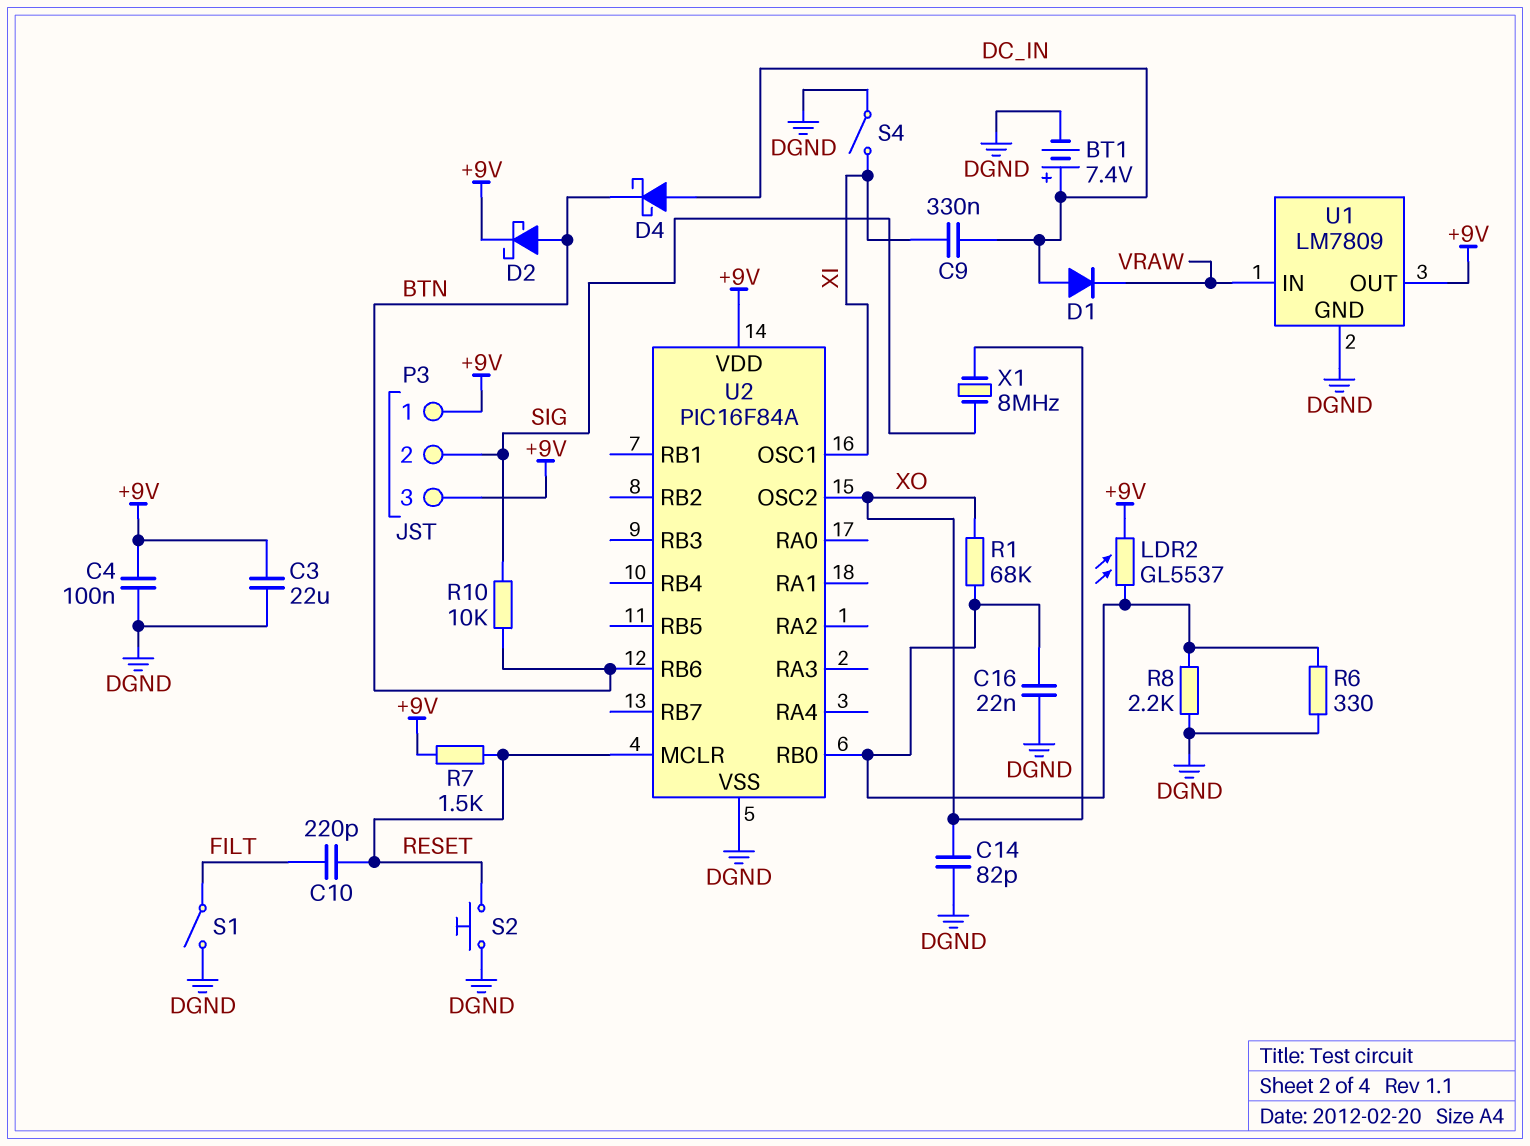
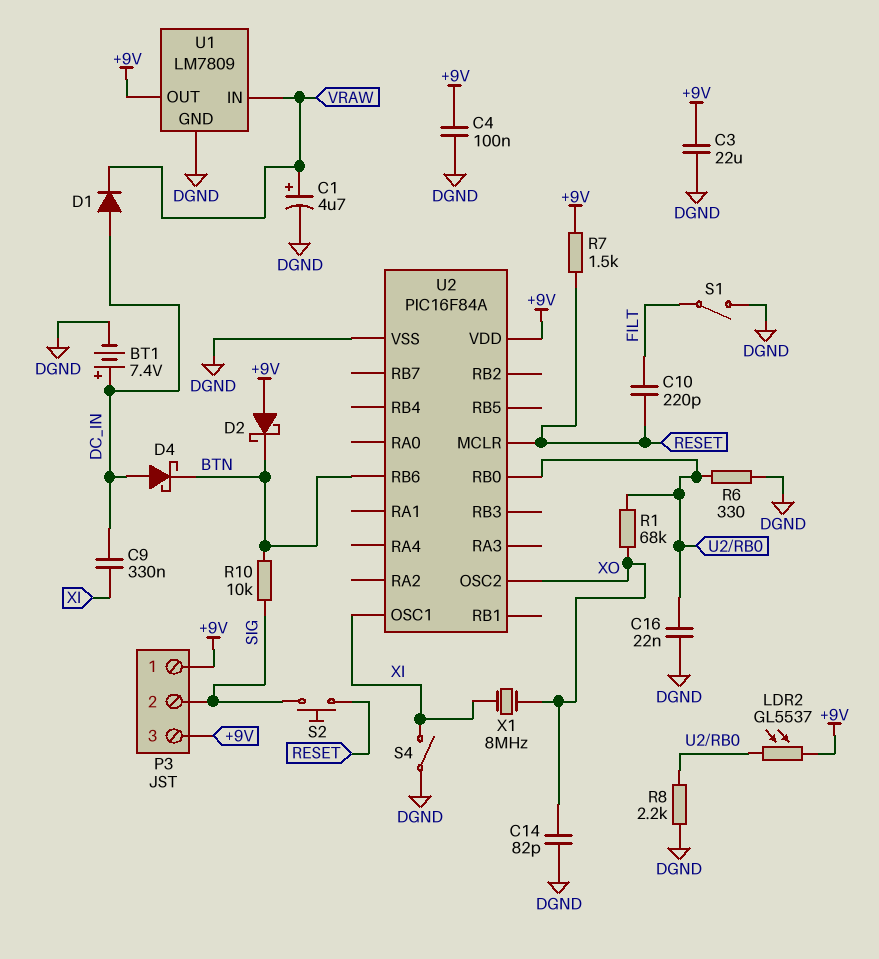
C1: none -> 4.7uF (plus VRAW, minus DGND)
D2: schottky (A BTN, K +9V) -> schottky (A +9V, K BTN)
S2: button (DGND, RESET) -> button (RESET, SIG)
X1: 8MHz (SIG, XO) -> 8MHz (XI, XO)

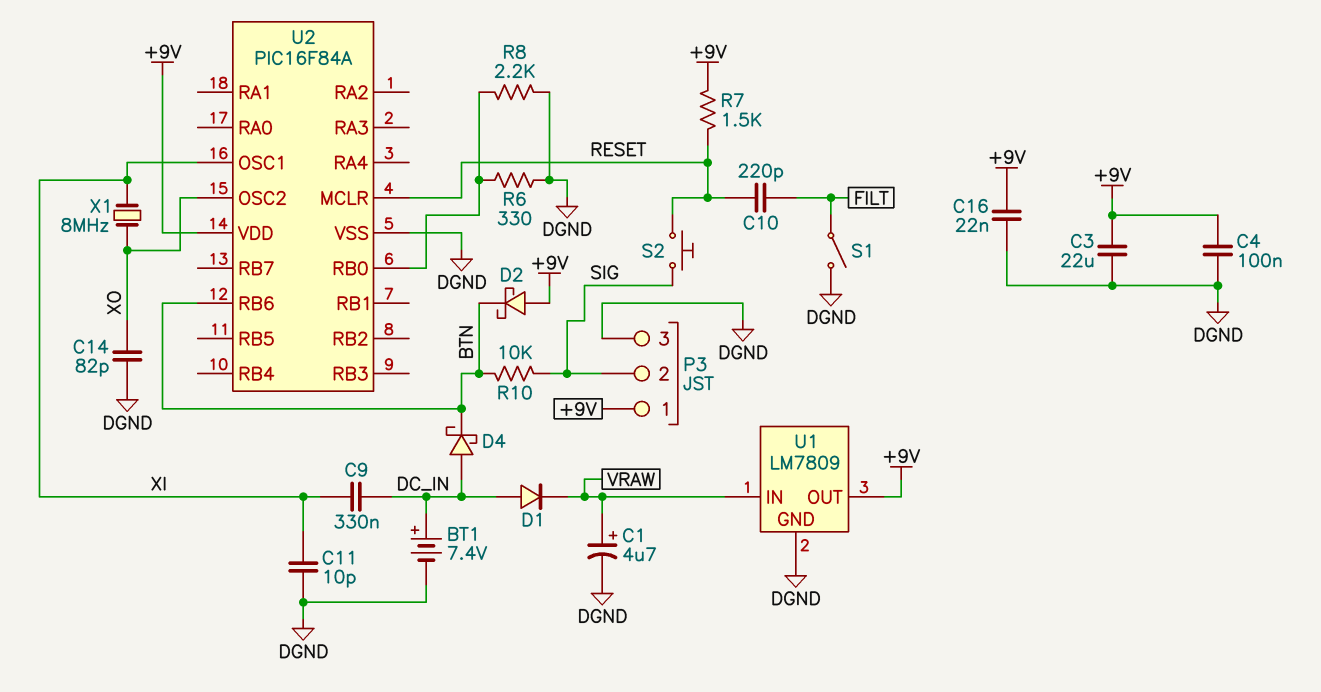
C11: none -> 10pF (DGND, XI)
C16: 22nF (DGND, U2/RB0) -> 22nF (+9V, DGND)
LDR2: GL5537 (+9V, U2/RB0) -> none
P3 pin 3: +9V -> DGND
R1: 68k (U2/RB0, XO) -> none
S4: switch (DGND, XI) -> none

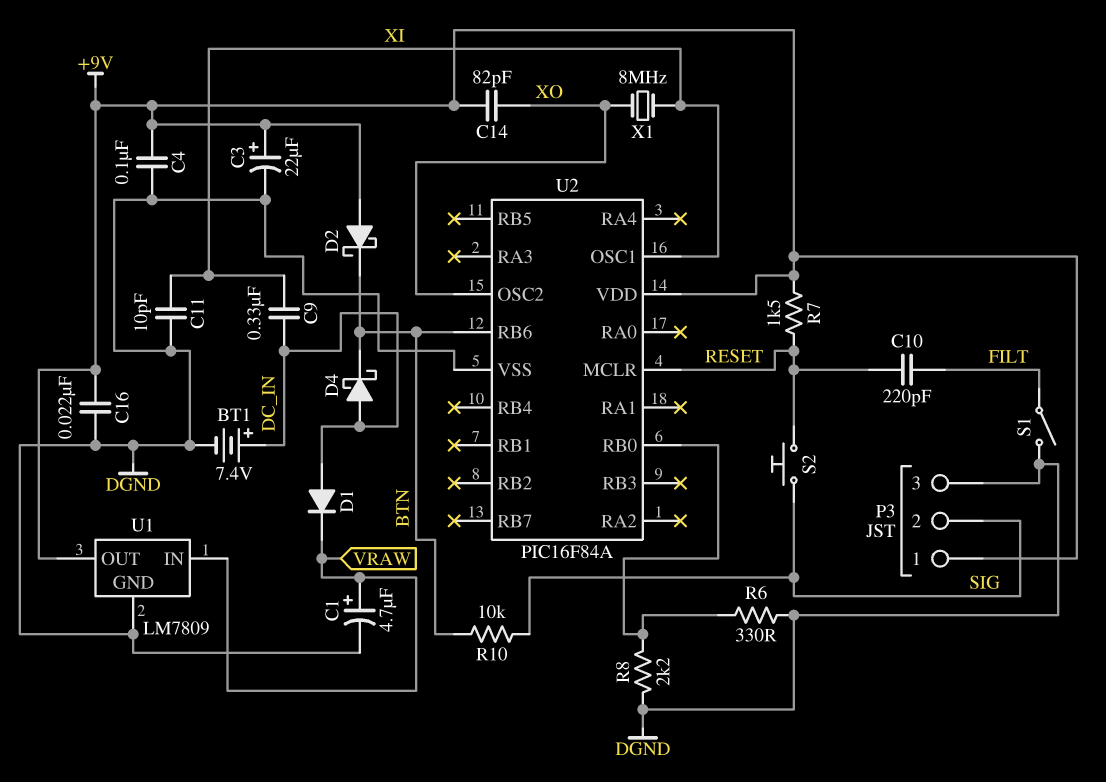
C3: 22uF (+9V, DGND) -> 22uF (plus +9V, minus DGND)
C14: 82pF (DGND, XO) -> 82pF (+9V, XO)

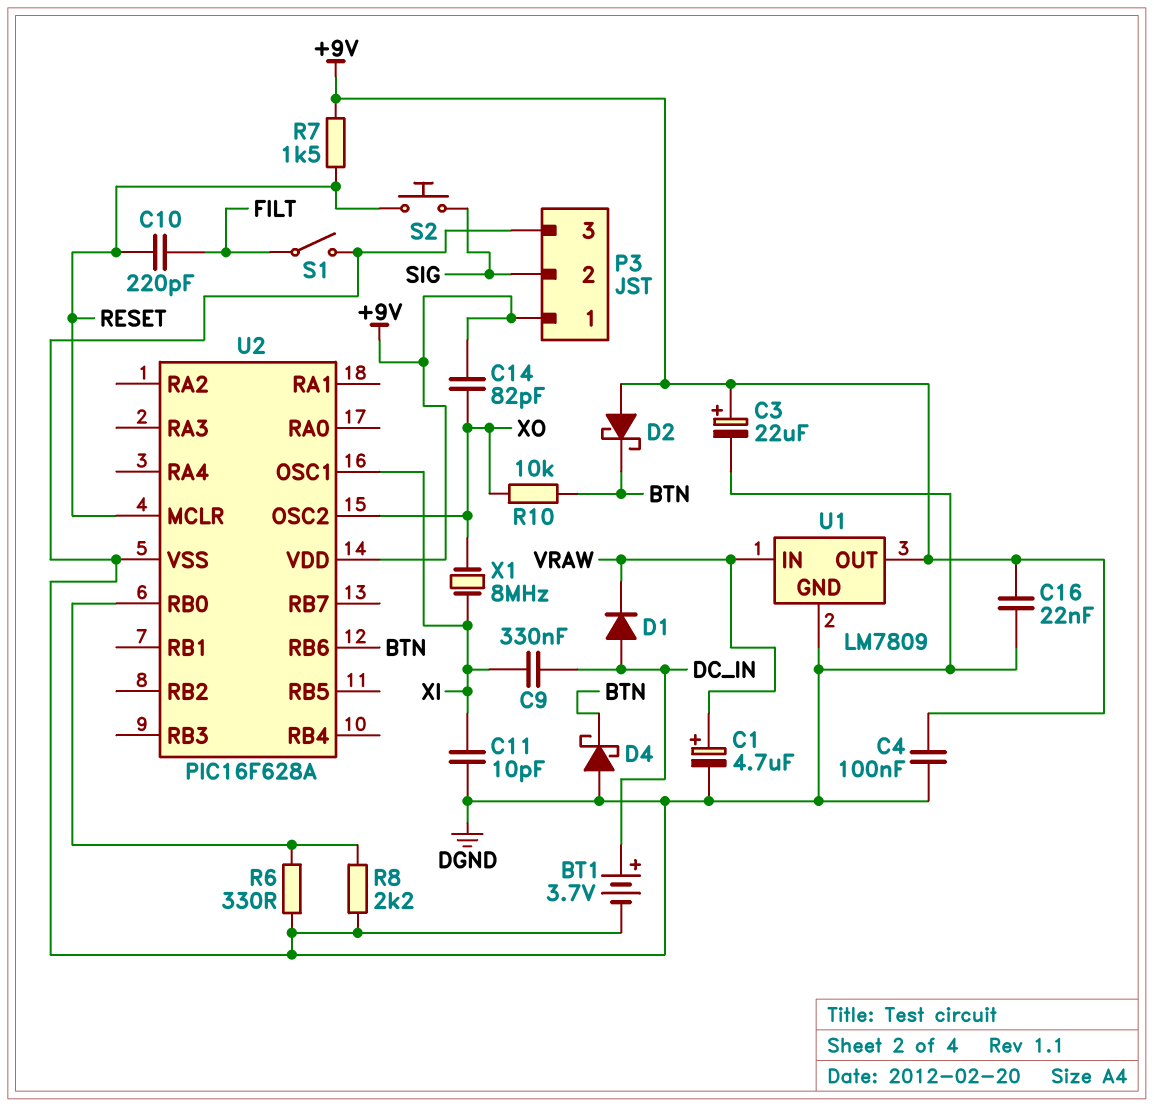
BT1: 7.4V (plus DC_IN, minus DGND) -> 3.7V (plus DC_IN, minus DGND)
D4: schottky (A DC_IN, K BTN) -> schottky (A DGND, K BTN)
R10: 10k (BTN, SIG) -> 10k (BTN, XO)
U2: PIC16F84A -> PIC16F628A

